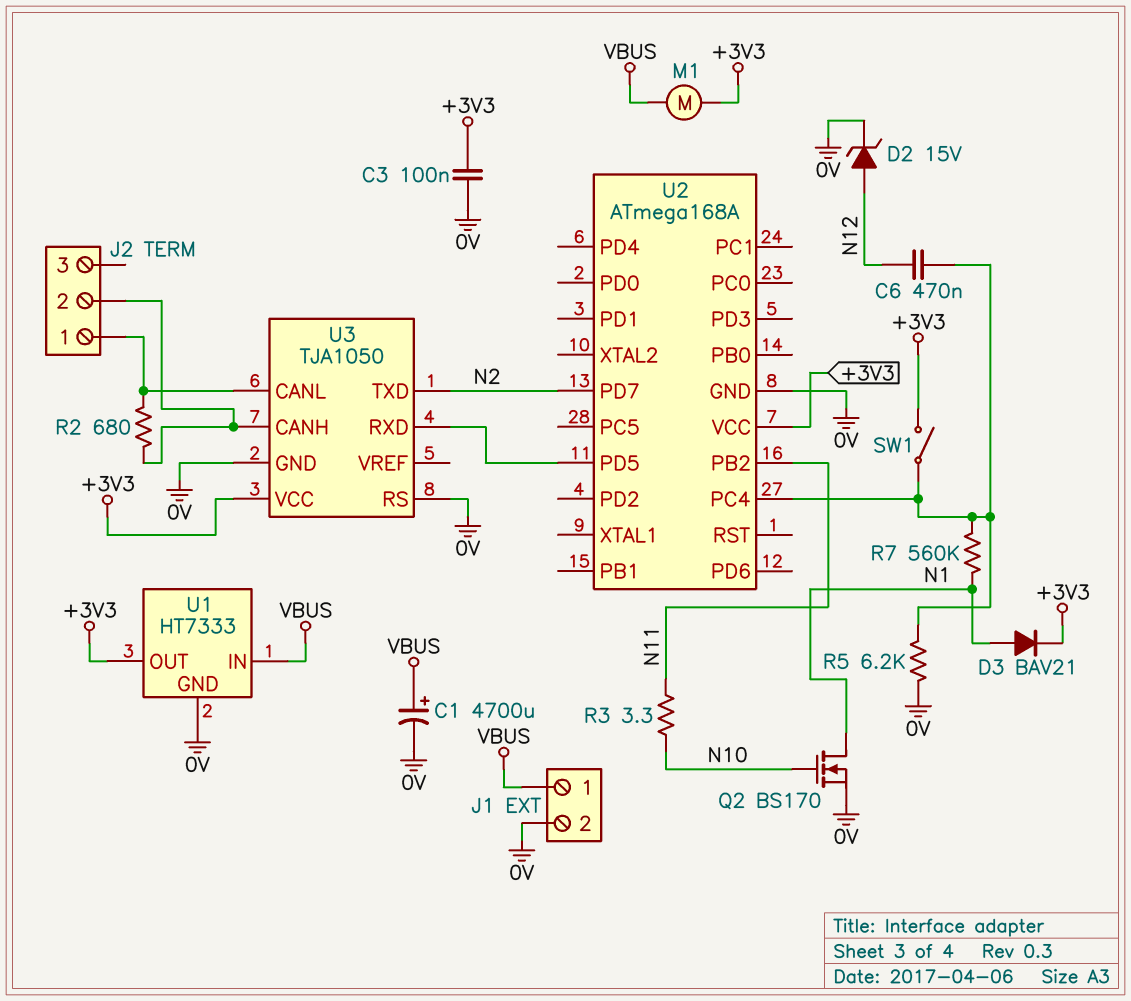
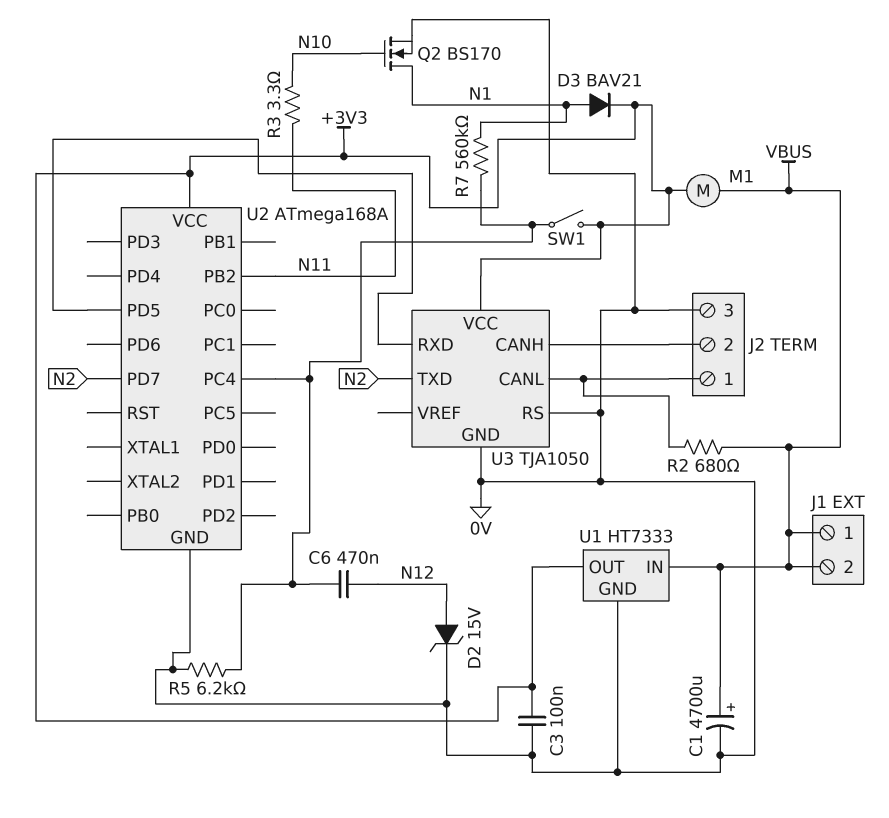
J1 pin 2: 0V -> VBUS
J2 pin 3: none -> 0V
R2: 680 (J2/1, J2/2) -> 680 (J2/1, VBUS)

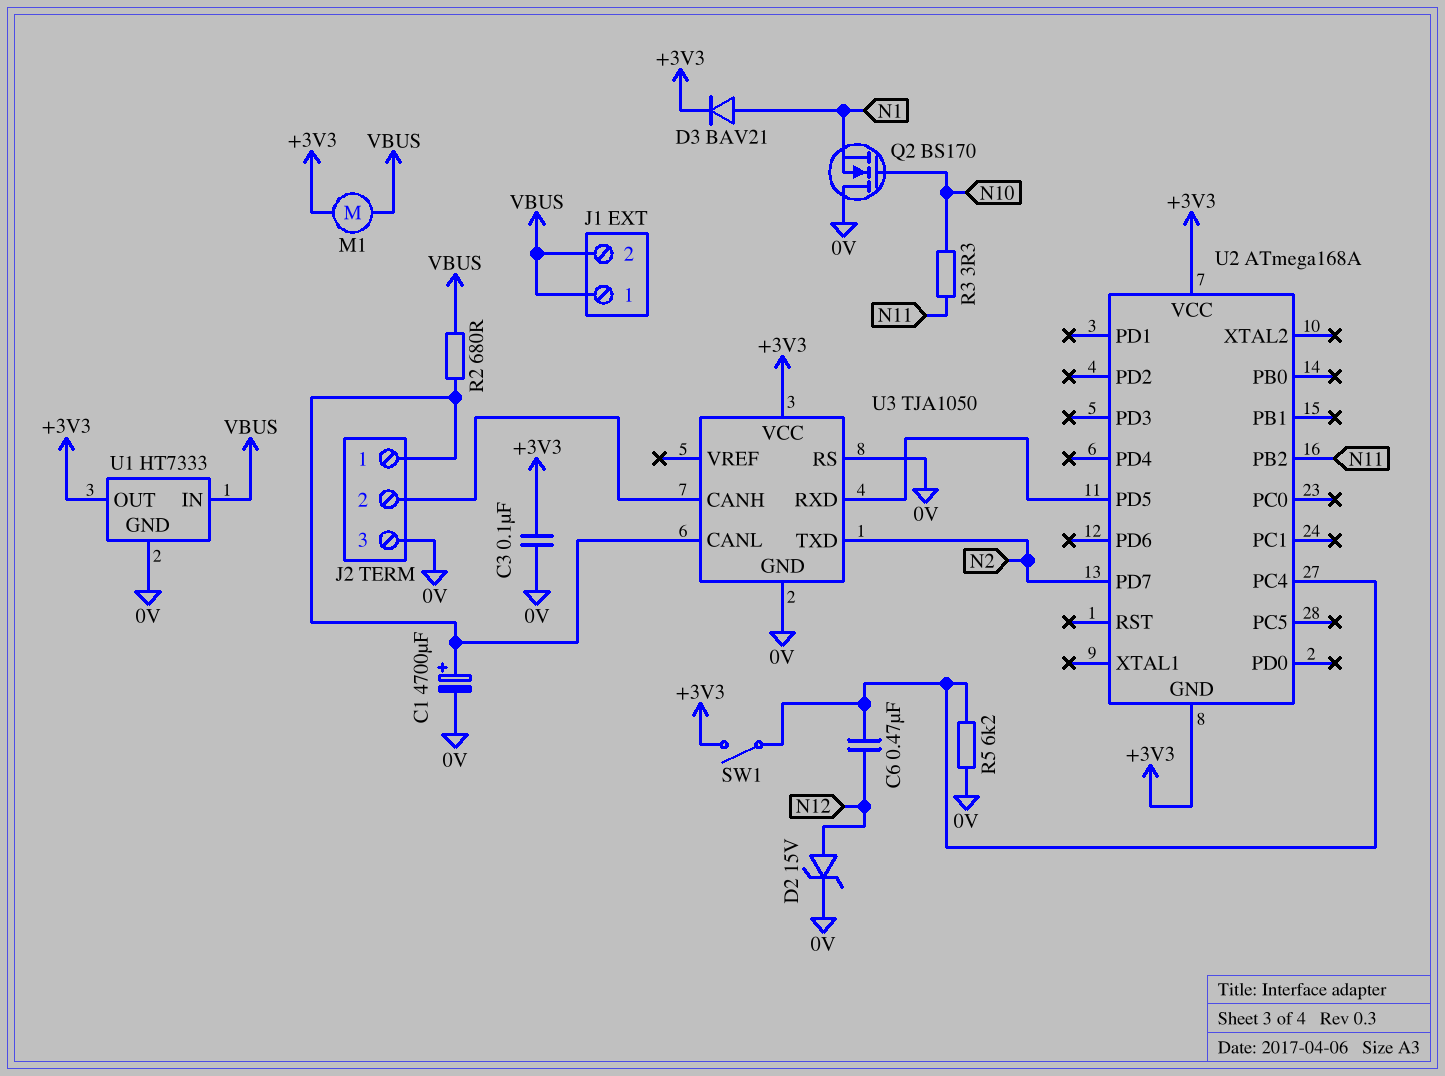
C1: 4700uF (plus VBUS, minus 0V) -> 4700uF (plus J2/1, minus 0V)
Q2: NMOS BS170 (G N10, D N1, S 0V) -> NMOS BS170 (G N10, D 0V, S N1)
R7: 560k (N1, U2/PC4) -> none
U2 pin GND: 0V -> +3V3

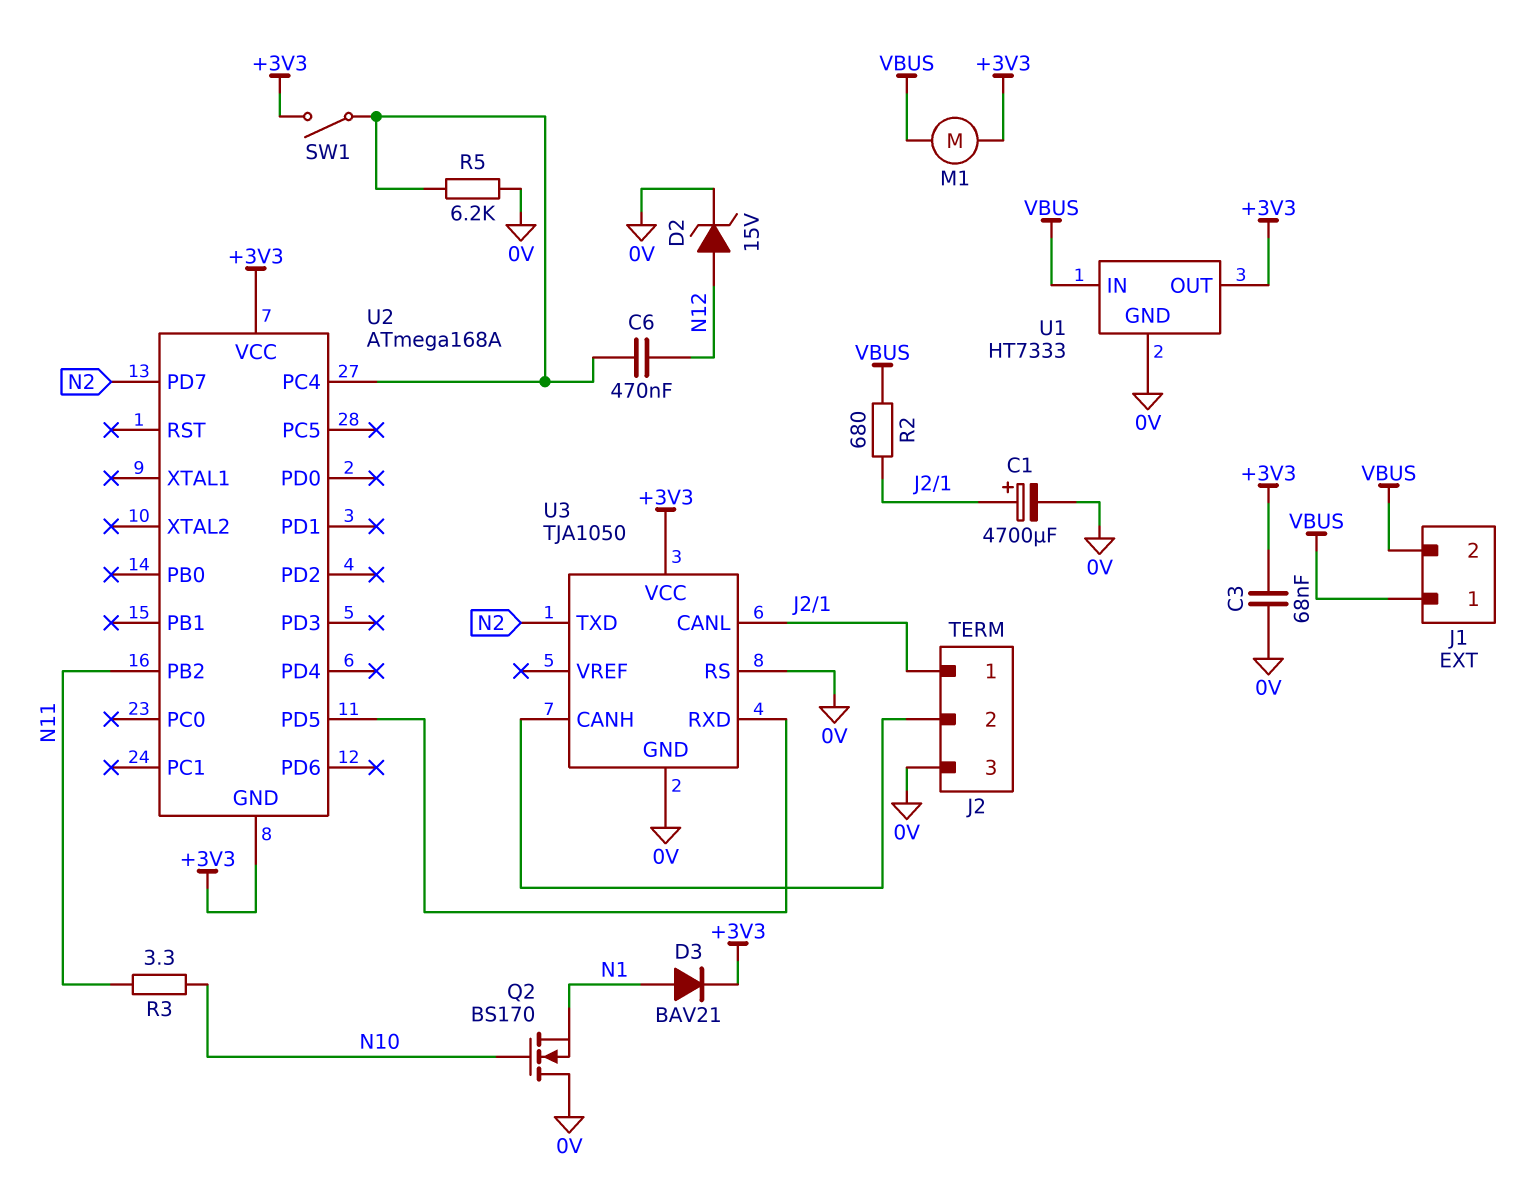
C3: 100nF (+3V3, 0V) -> 68nF (+3V3, 0V)

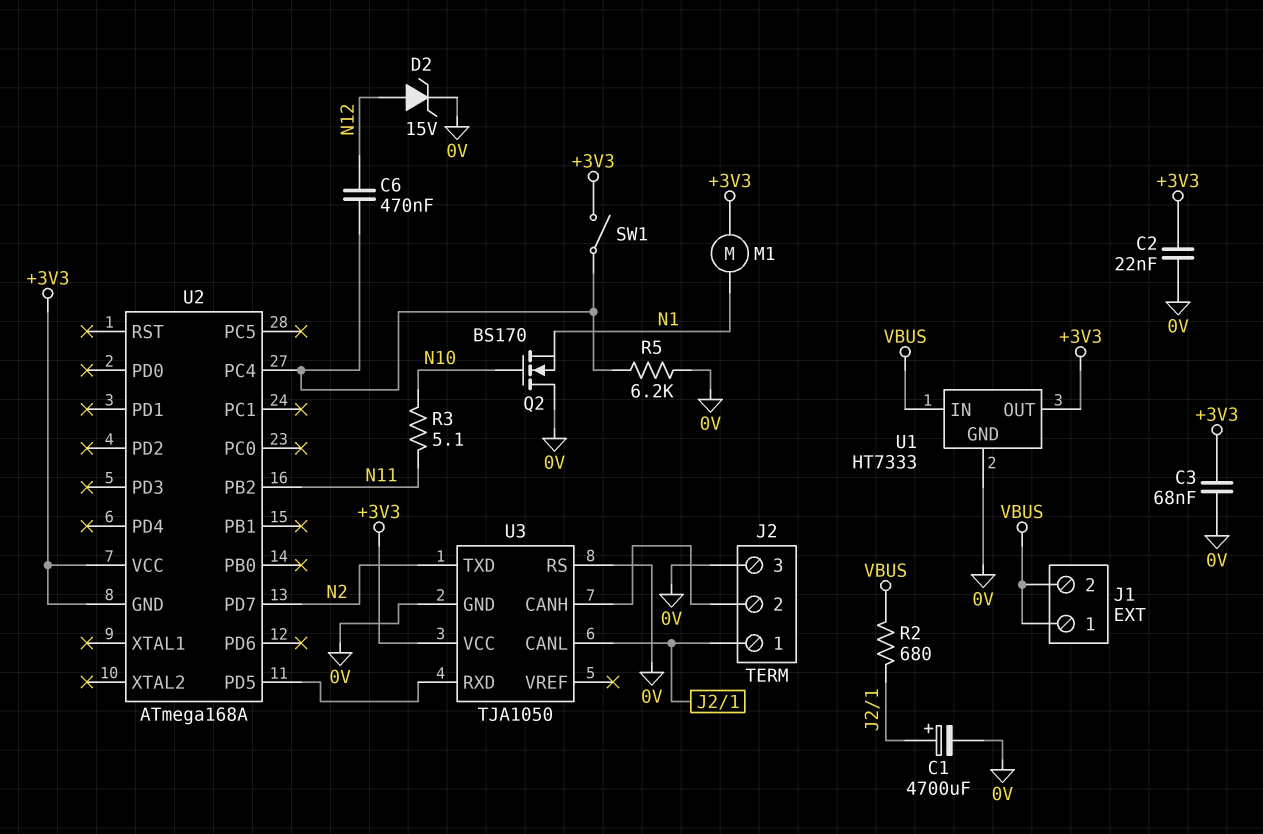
C2: none -> 22nF (+3V3, 0V)
D3: diode BAV21 (A N1, K +3V3) -> none
M1: motor (+3V3, VBUS) -> motor (+3V3, N1)
R3: 3.3 (N10, N11) -> 5.1 (N10, N11)

